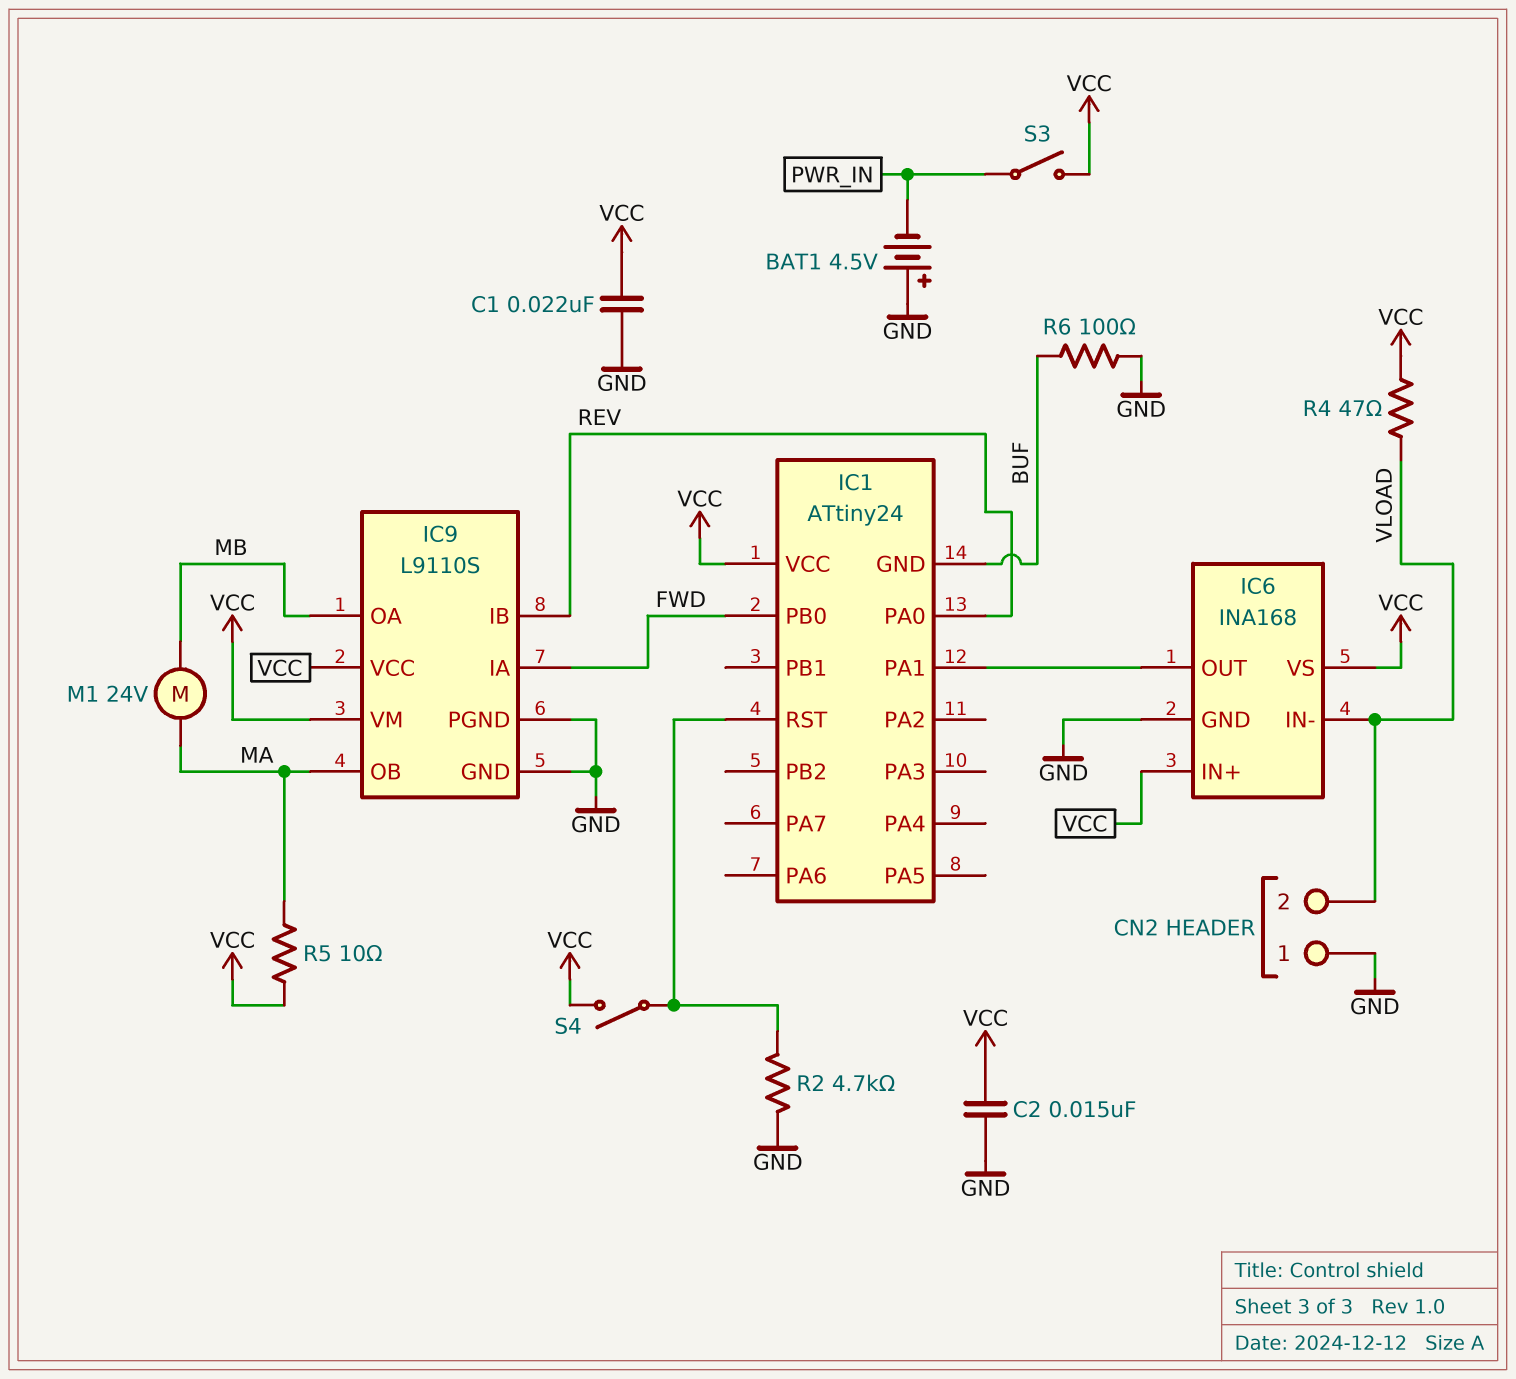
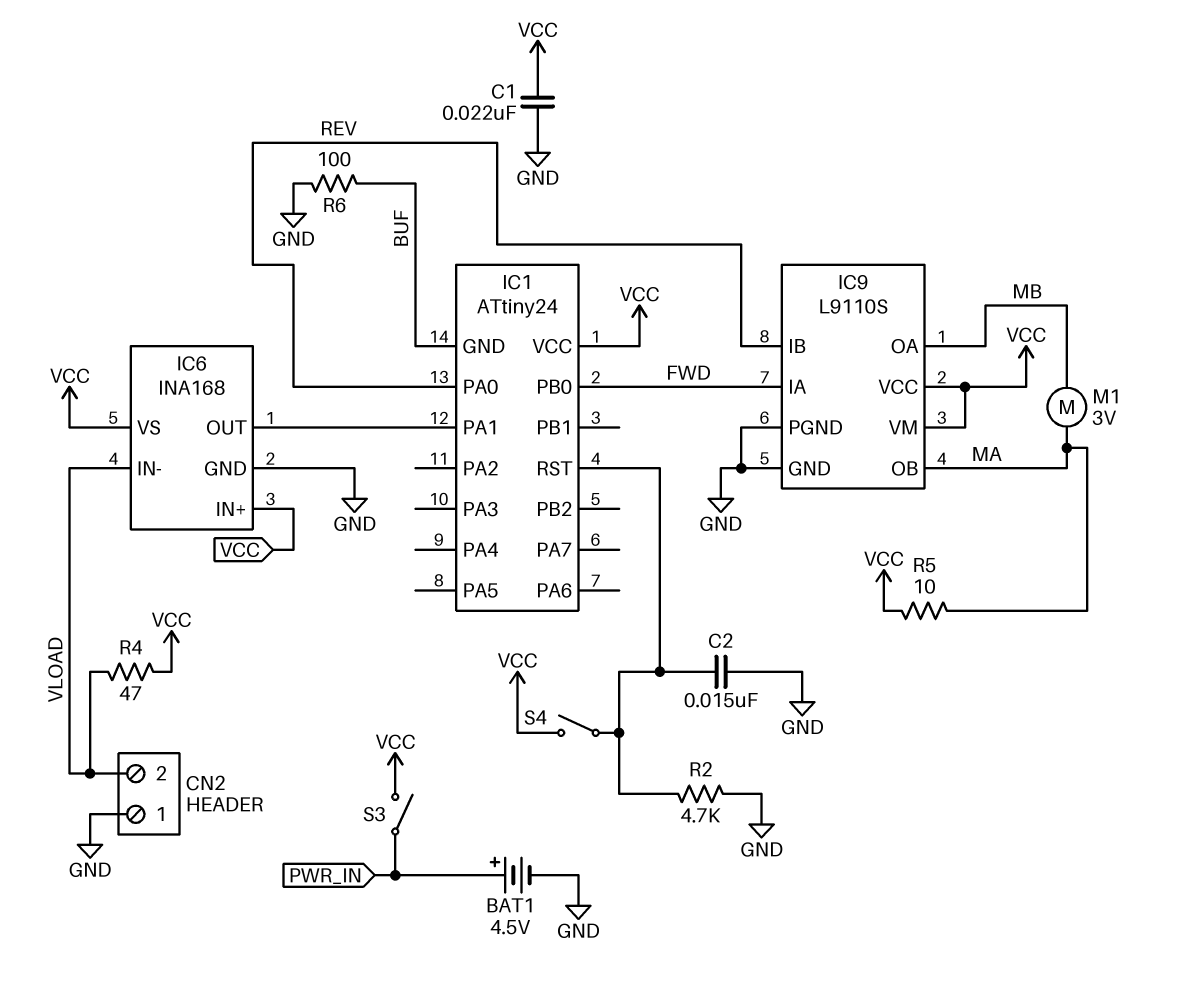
BAT1: 4.5V (plus GND, minus PWR_IN) -> 4.5V (plus PWR_IN, minus GND)
C2: 15nF (GND, VCC) -> 15nF (GND, IC1/RST)
M1: motor 24V (MA, MB) -> motor 3V (MA, MB)

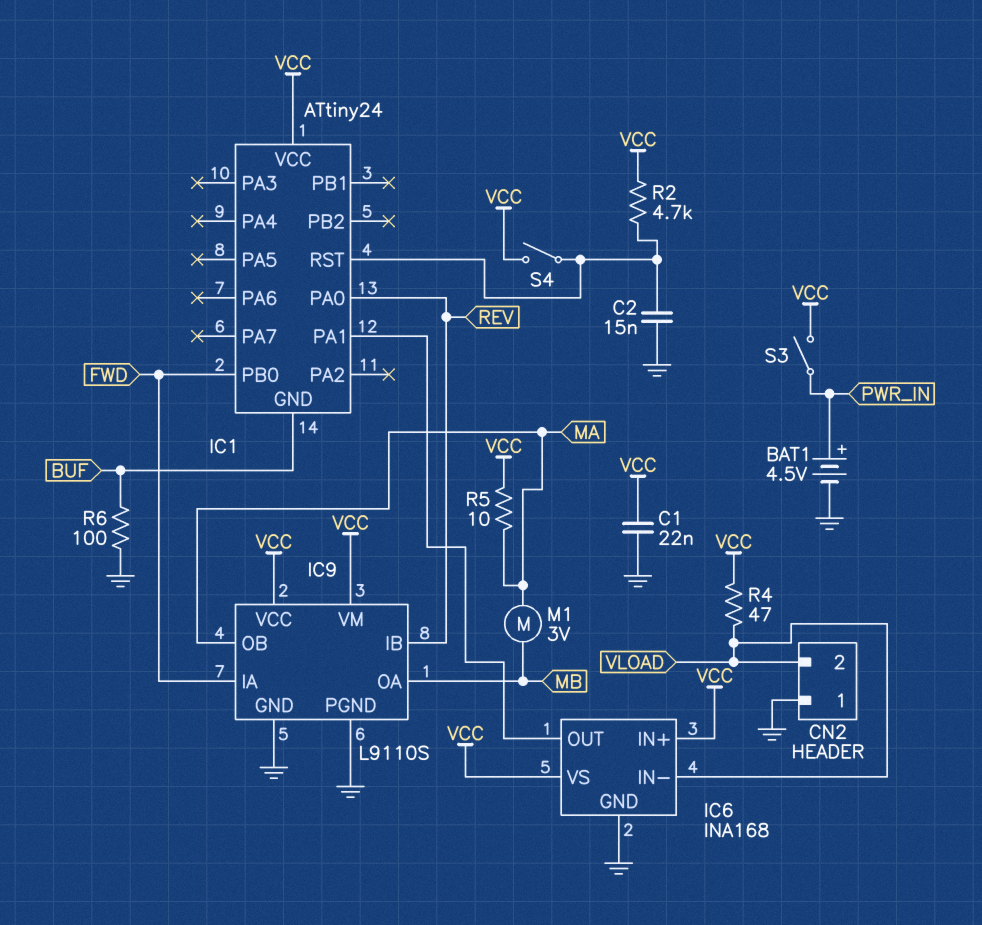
R2: 4.7k (GND, IC1/RST) -> 4.7k (IC1/RST, VCC)

